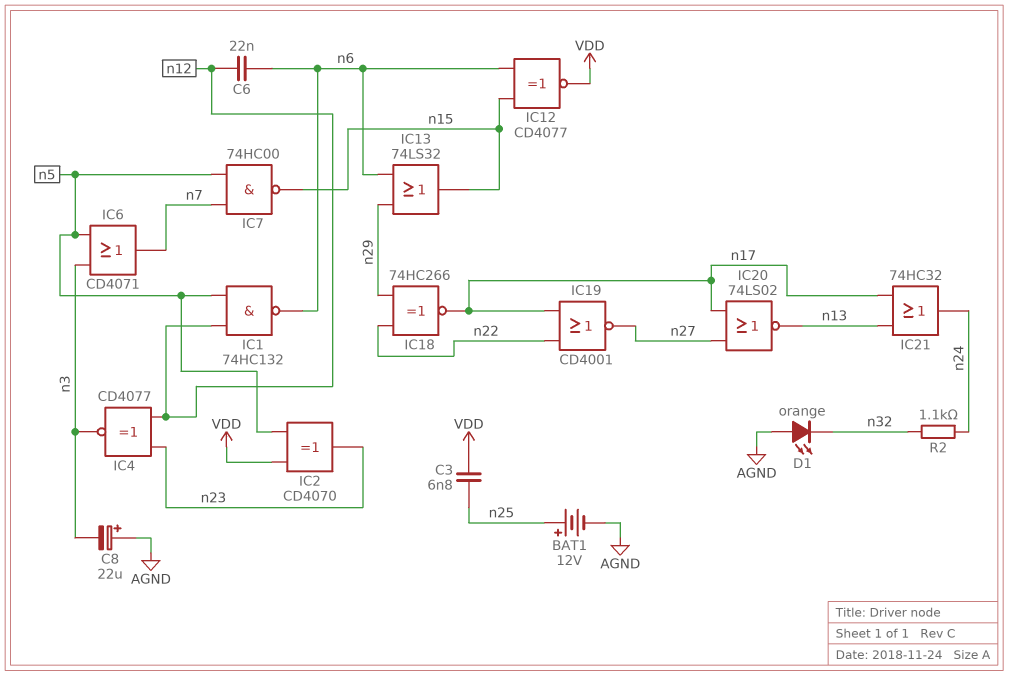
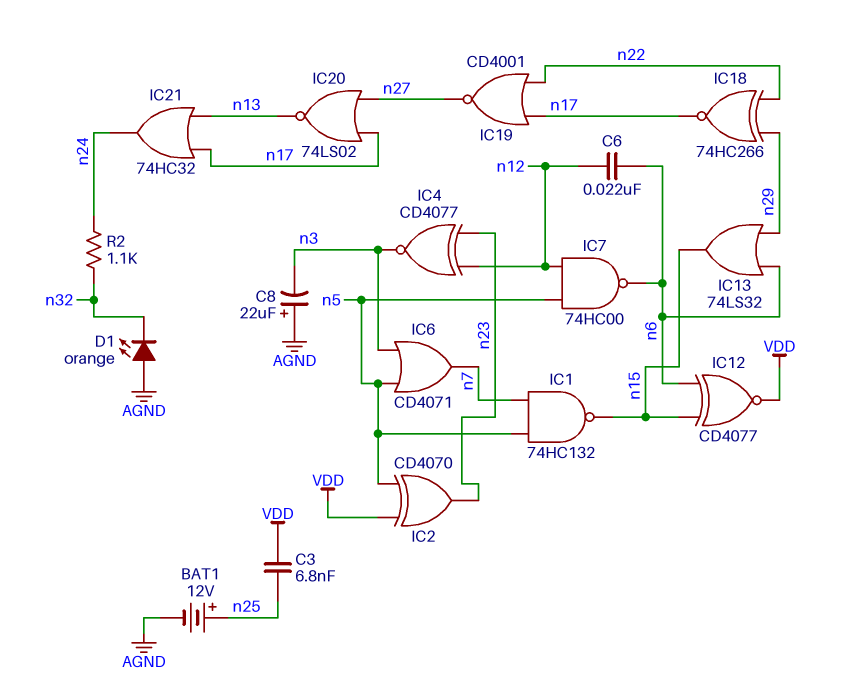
IC1: NAND 74HC132 (in n5, in n12, out n6) -> NAND 74HC132 (in n5, in n7, out n15)
IC7: NAND 74HC00 (in n5, in n7, out n15) -> NAND 74HC00 (in n5, in n12, out n6)

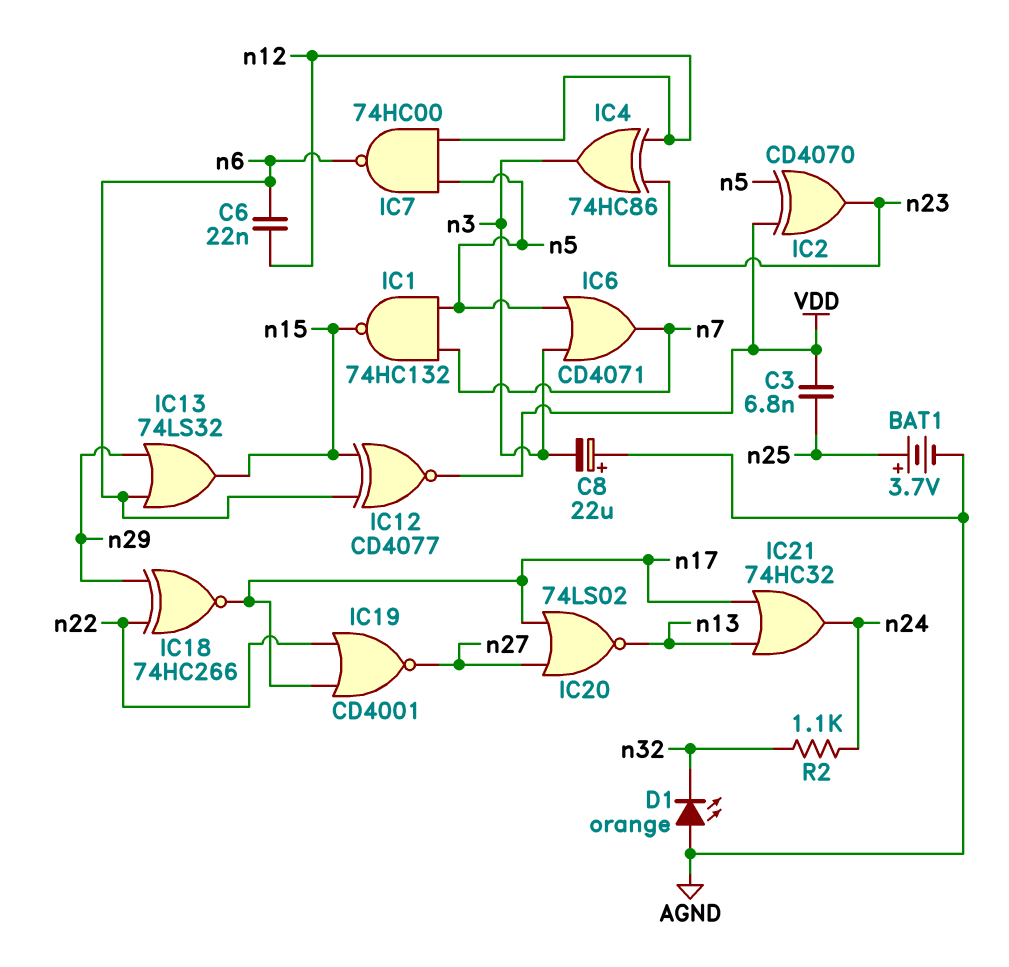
BAT1: 12V (plus n25, minus AGND) -> 3.7V (plus n25, minus AGND)
IC4: XNOR CD4077 (in n12, in n23, out n3) -> XOR 74HC86 (in n12, in n23, out n3)

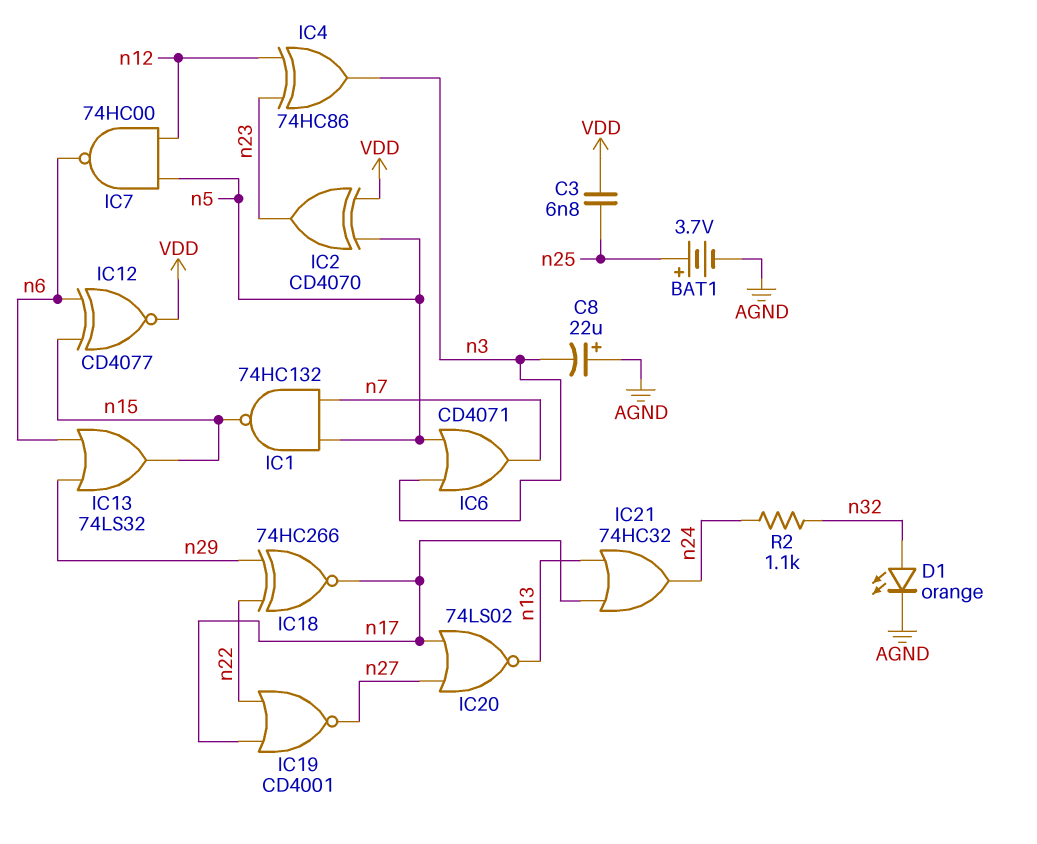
C6: 22nF (n6, n12) -> none
D1: LED orange (A AGND, K n32) -> LED orange (A n32, K AGND)

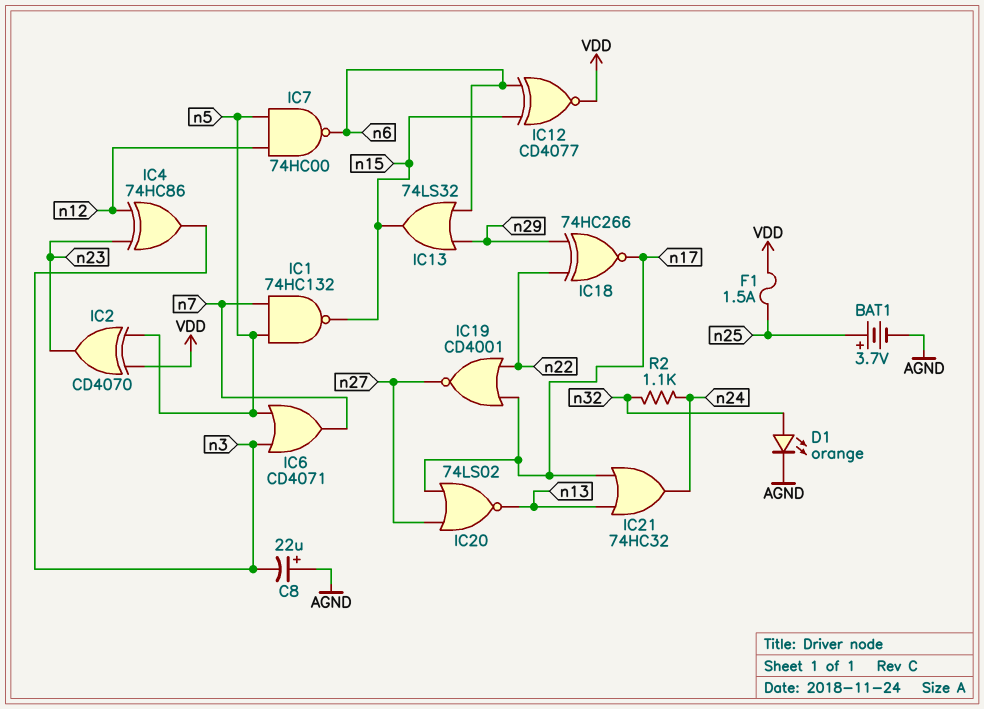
C3: 6.8nF (VDD, n25) -> none
F1: none -> 1.5A (VDD, n25)

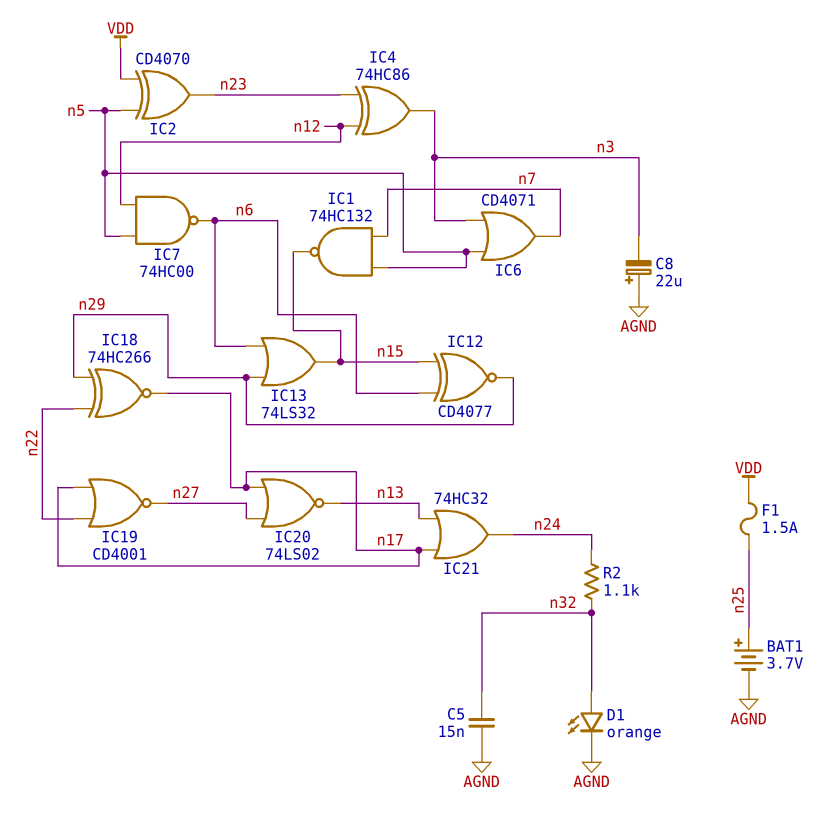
C5: none -> 15nF (AGND, n32)
IC12: XNOR CD4077 (in n6, in n15, out VDD) -> XNOR CD4077 (in n6, in n15, out n29)

